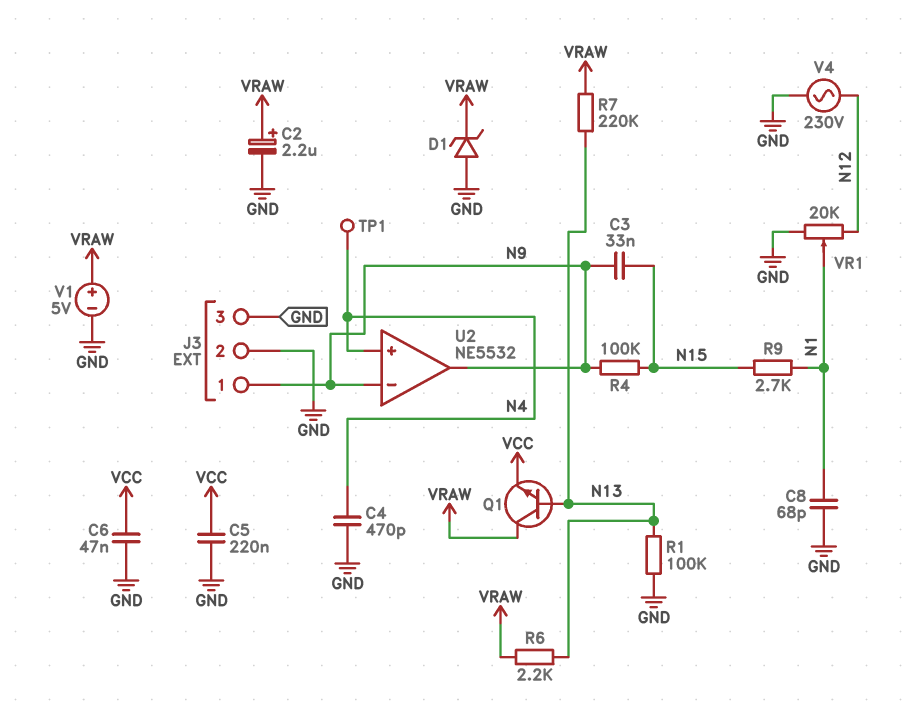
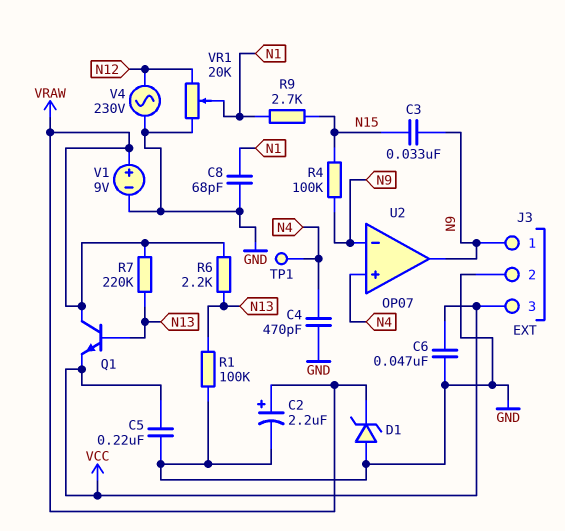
J3 pin 3: GND -> VCC
U2: NE5532 -> OP07
V1: 5V (plus VRAW, minus GND) -> 9V (plus VRAW, minus GND)

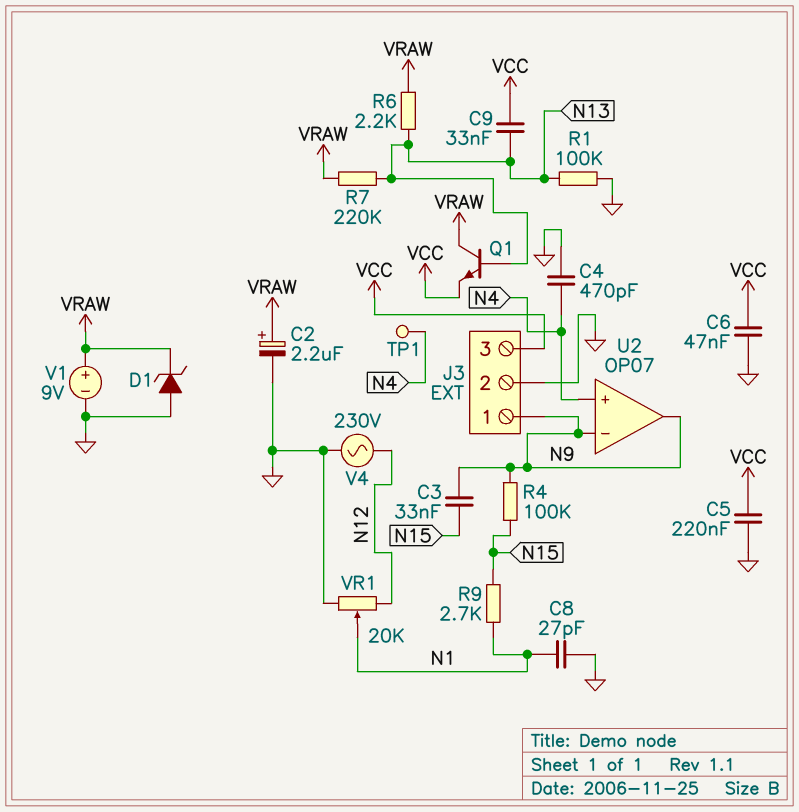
C8: 68pF (GND, N1) -> 27pF (GND, N1)
C9: none -> 33nF (N13, VCC)

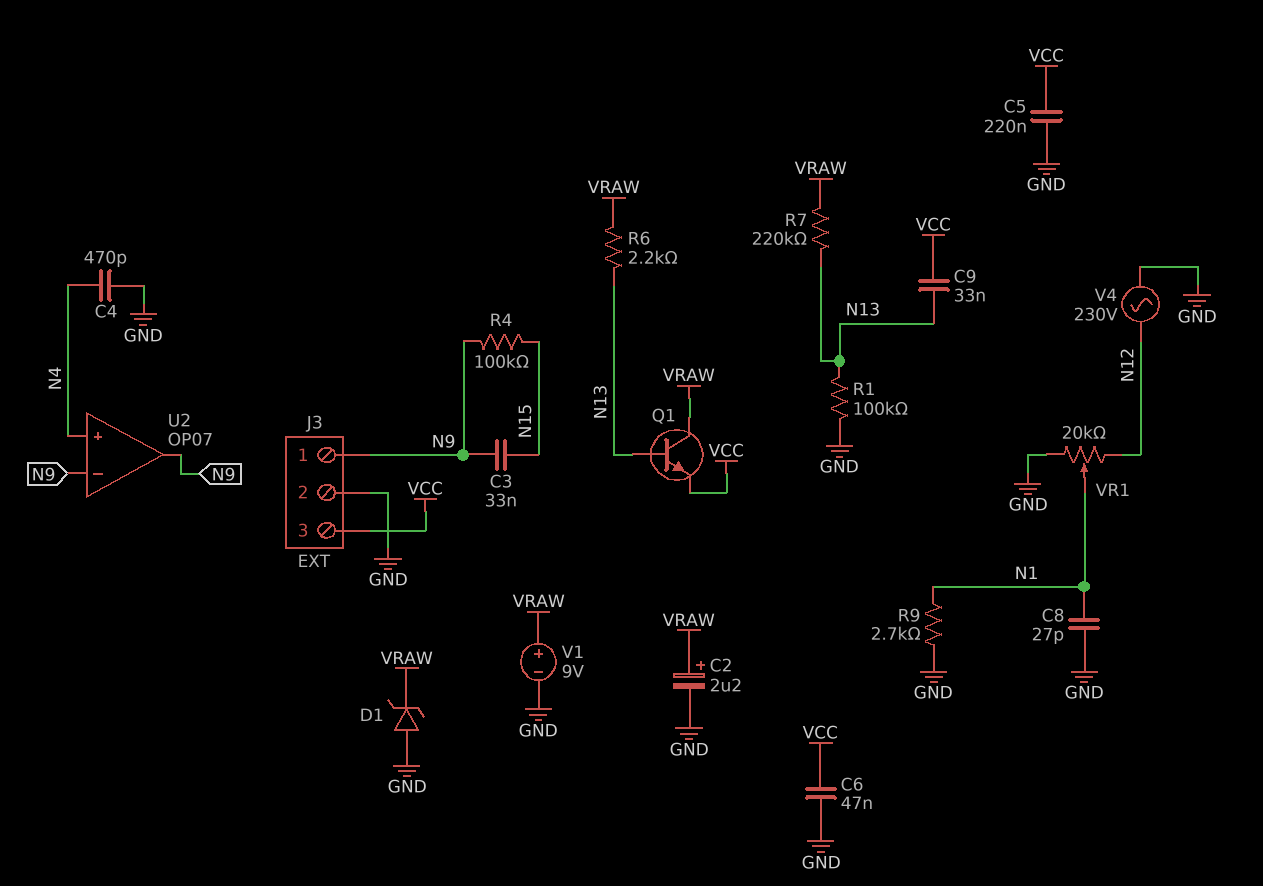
R9: 2.7k (N1, N15) -> 2.7k (GND, N1)
TP1: test point (N4) -> none

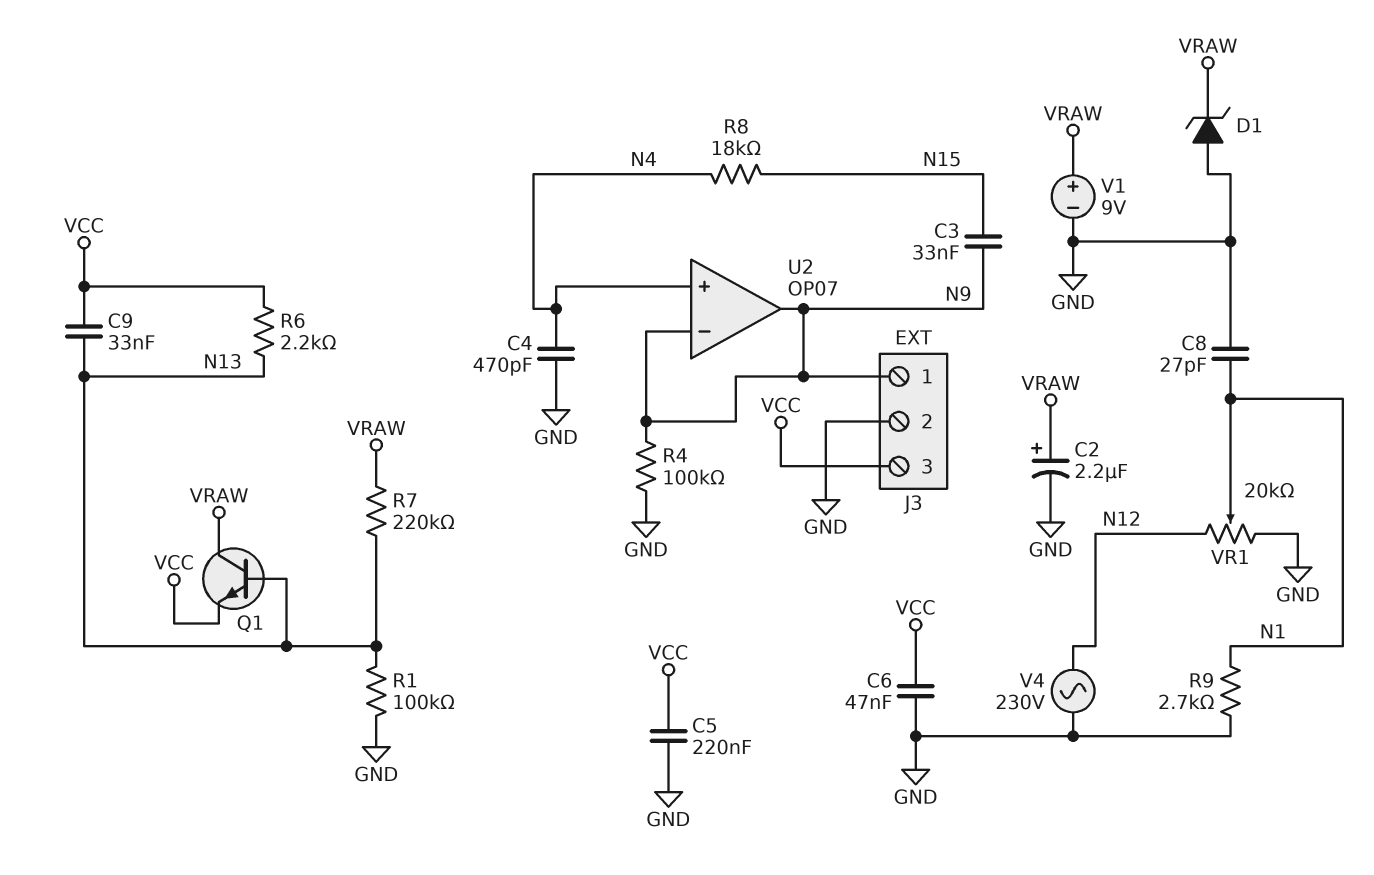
R4: 100k (N9, N15) -> 100k (GND, N9)
R6: 2.2k (N13, VRAW) -> 2.2k (N13, VCC)
R8: none -> 18k (N4, N15)

